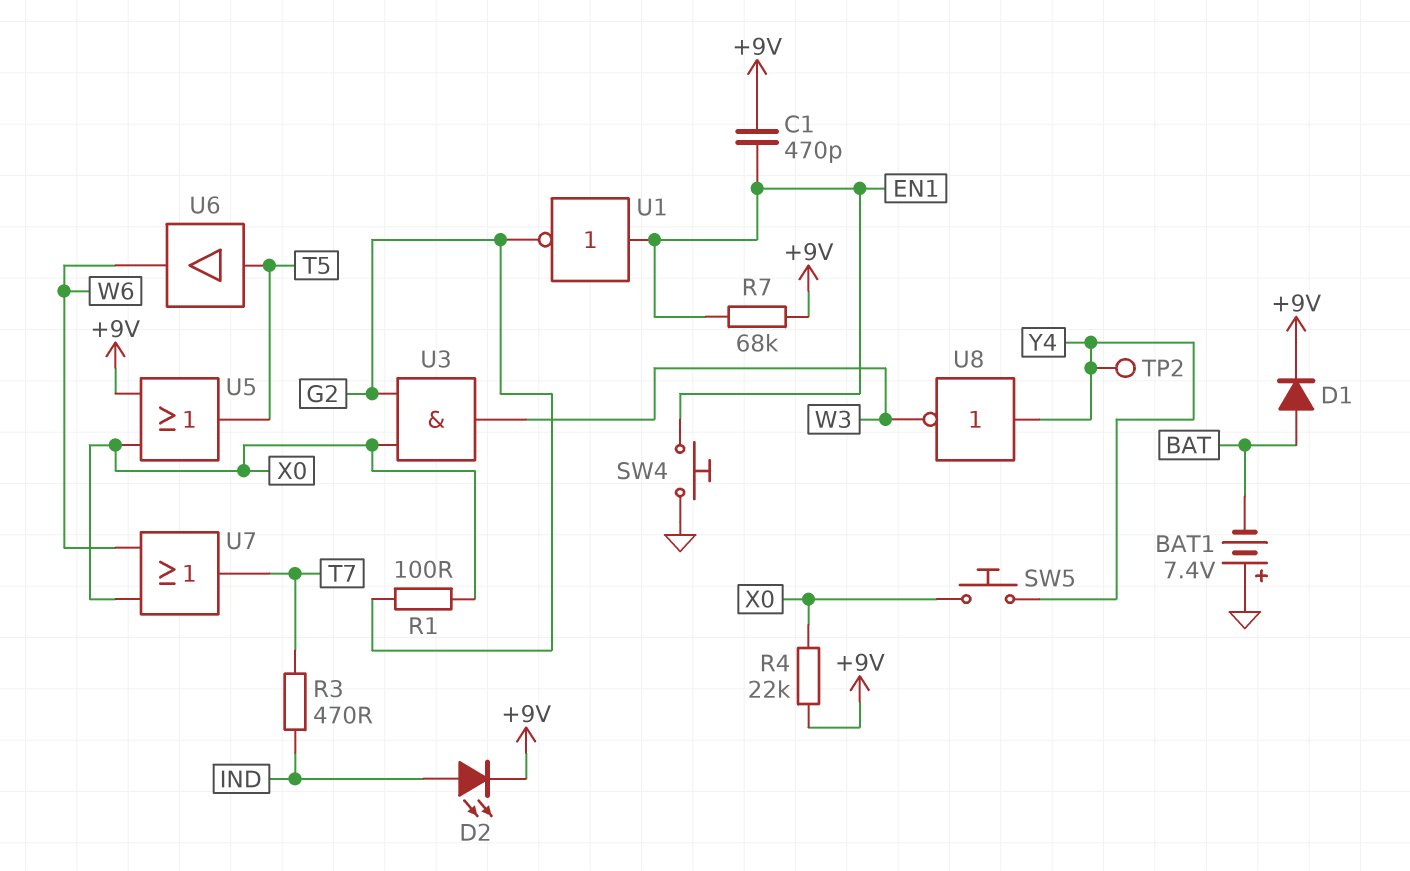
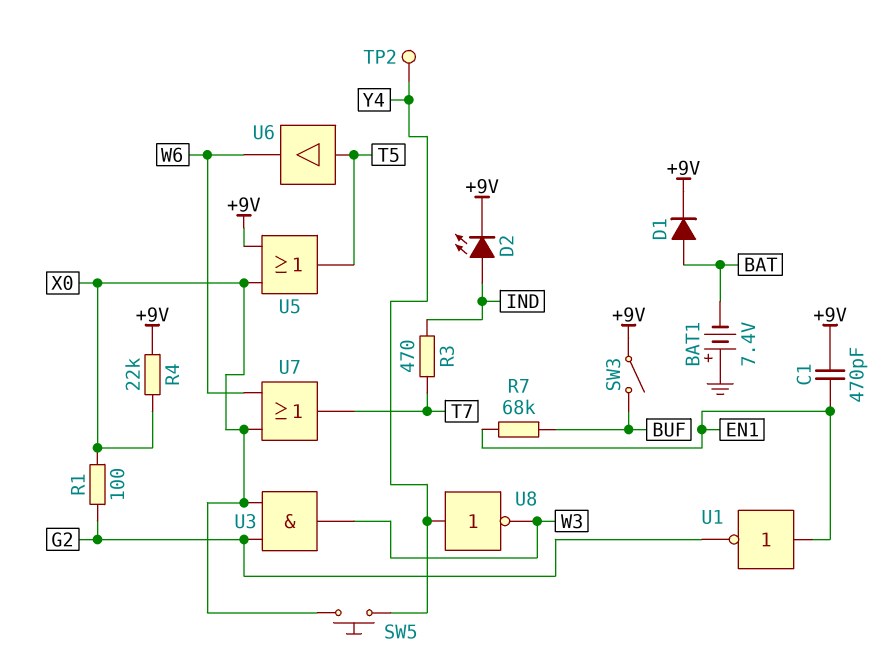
R7: 68k (+9V, EN1) -> 68k (BUF, EN1)
SW3: none -> switch (+9V, BUF)
SW4: button (EN1, GND) -> none

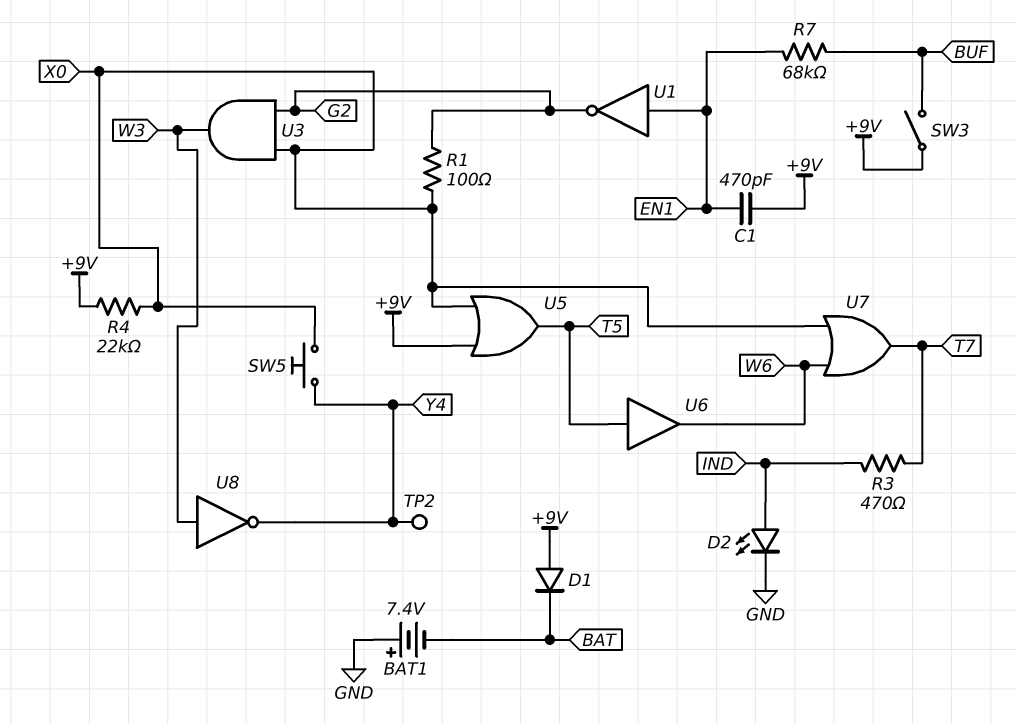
D1: diode (A BAT, K +9V) -> diode (A +9V, K BAT)
D2: LED (A IND, K +9V) -> LED (A IND, K GND)
U8: NOT (in Y4, out W3) -> NOT (in W3, out Y4)

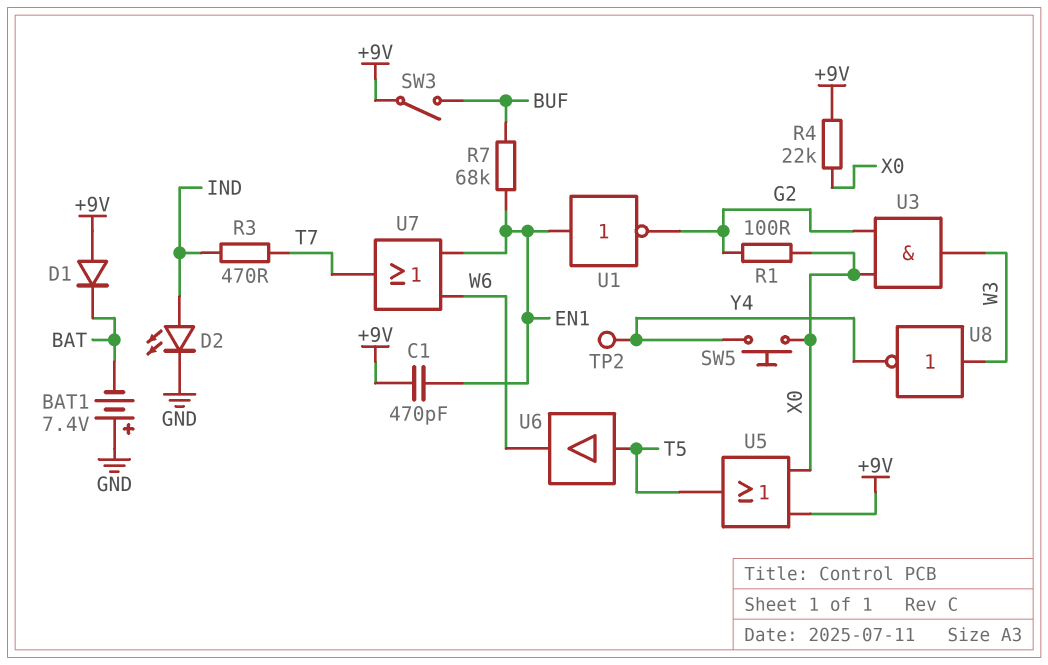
U7: OR (in W6, in X0, out T7) -> OR (in EN1, in W6, out T7)

